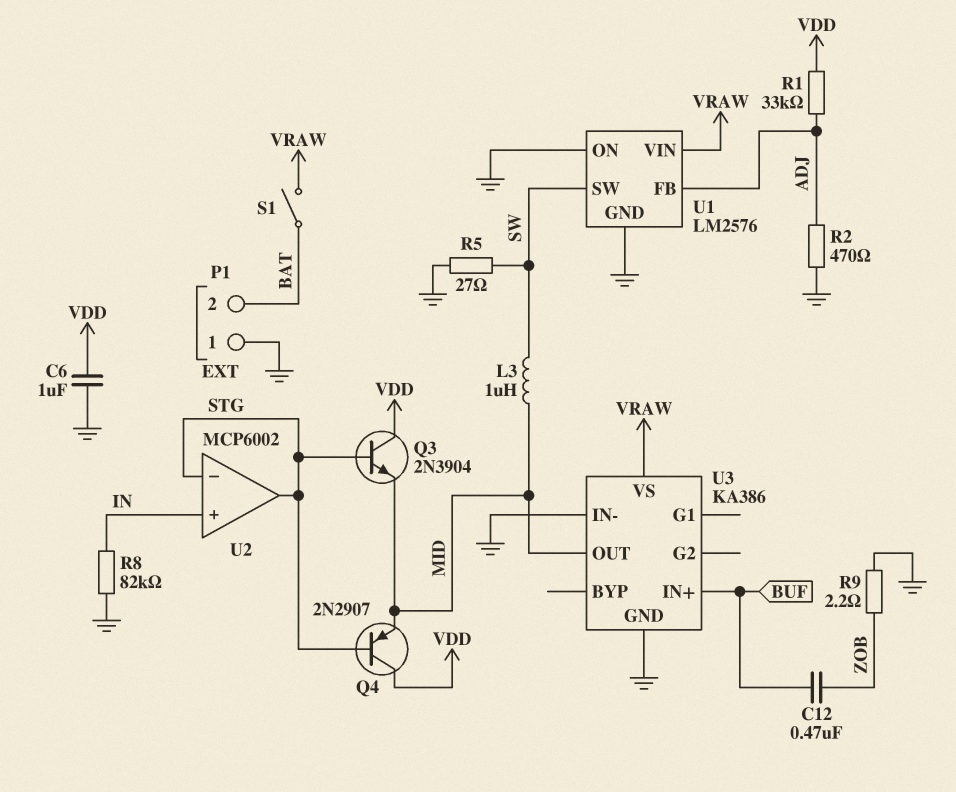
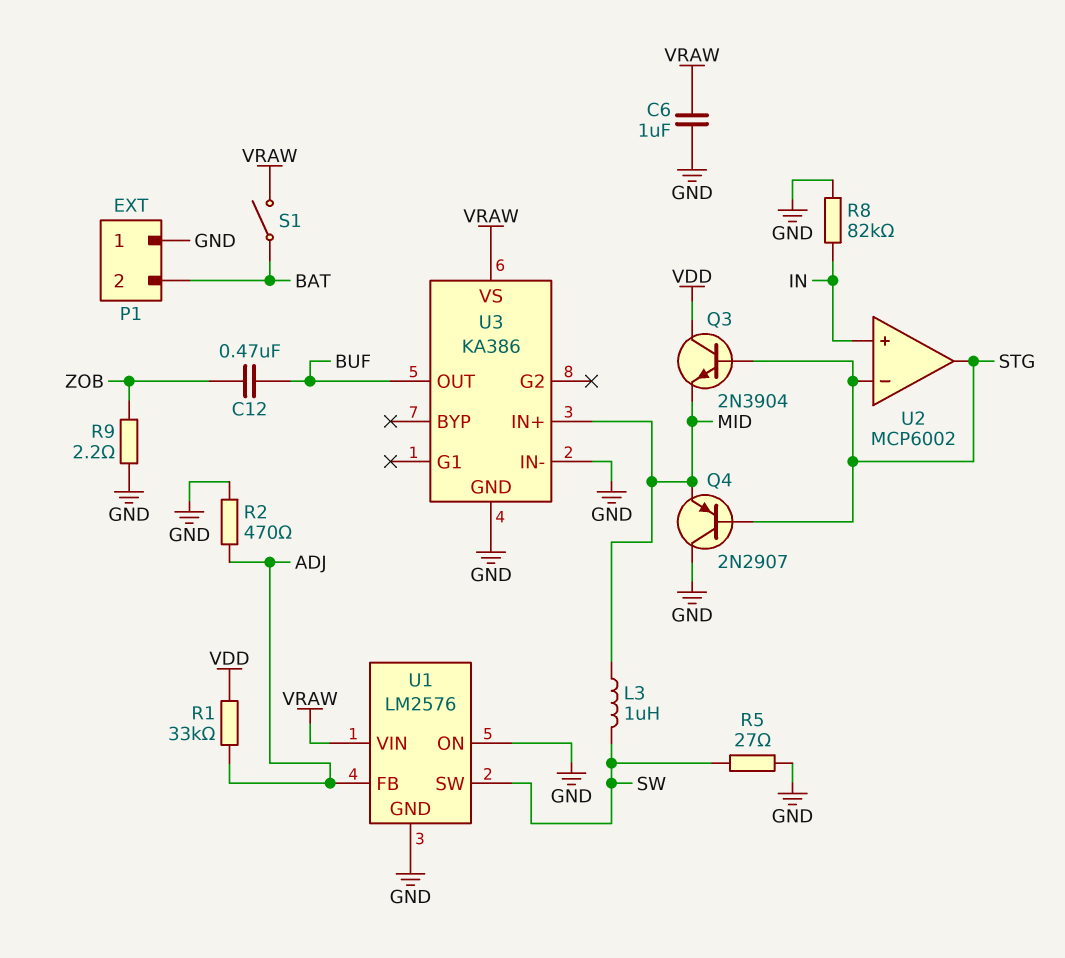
C6: 1uF (GND, VDD) -> 1uF (GND, VRAW)
Q4: PNP 2N2907 (B STG, C VDD, E MID) -> PNP 2N2907 (B STG, C GND, E MID)
U3 pin IN+: BUF -> MID
U3 pin OUT: MID -> BUF

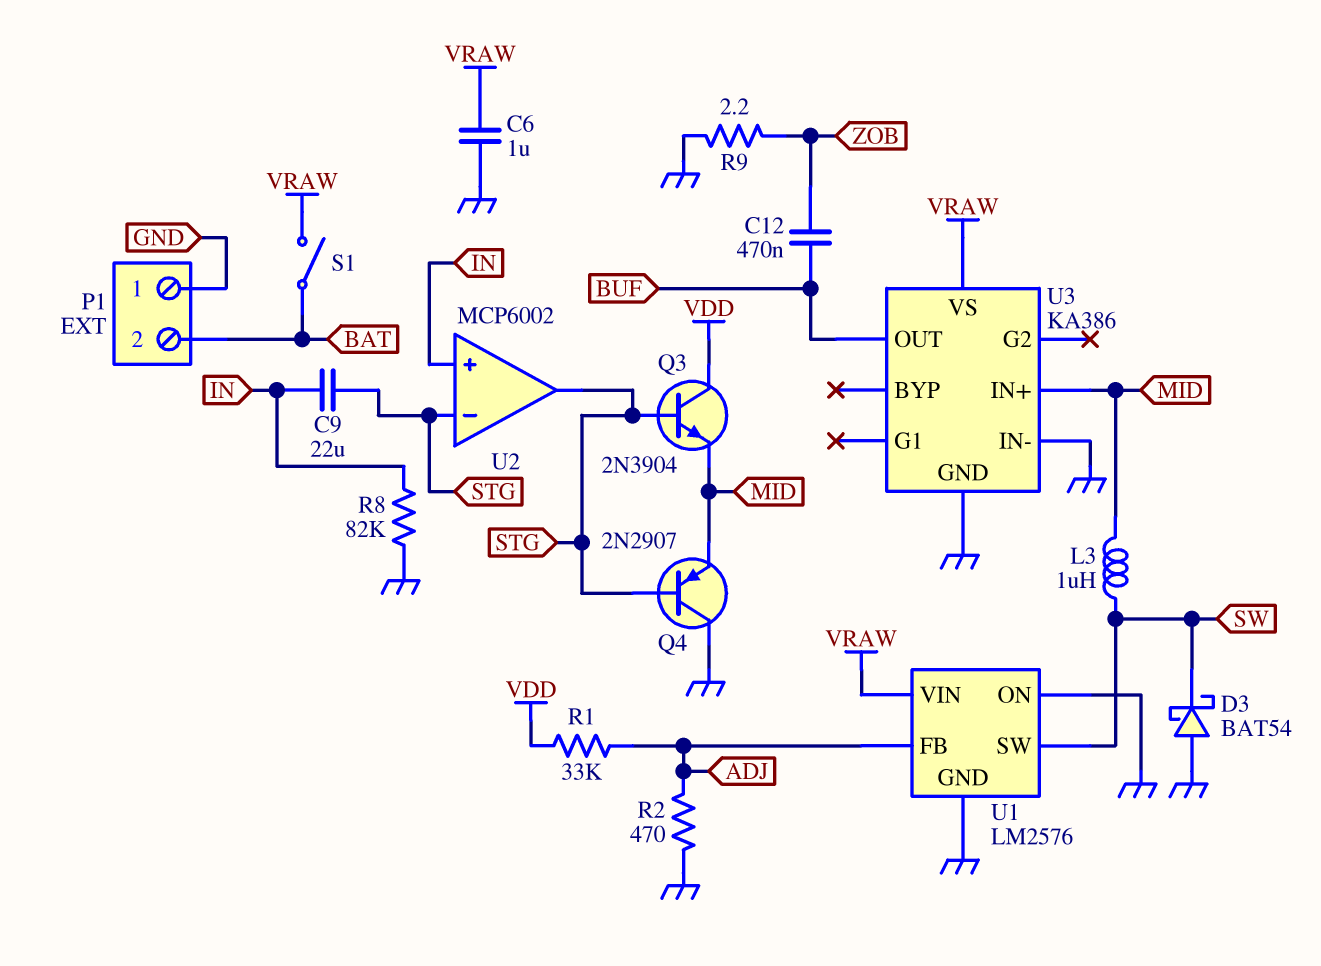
C9: none -> 22uF (IN, STG)
D3: none -> schottky BAT54 (A GND, K SW)
R5: 27 (GND, SW) -> none

